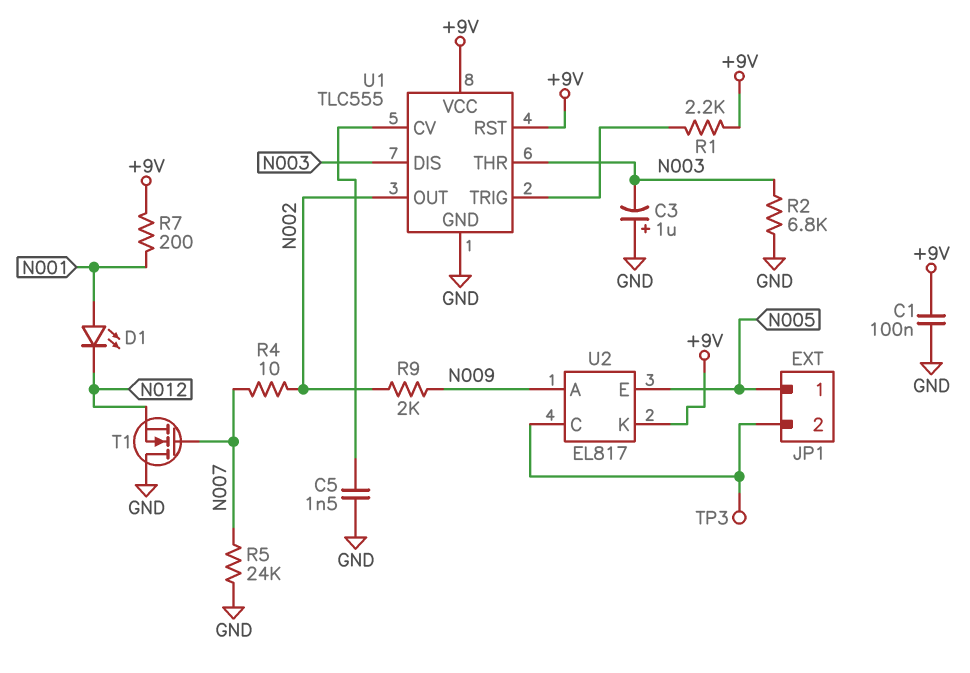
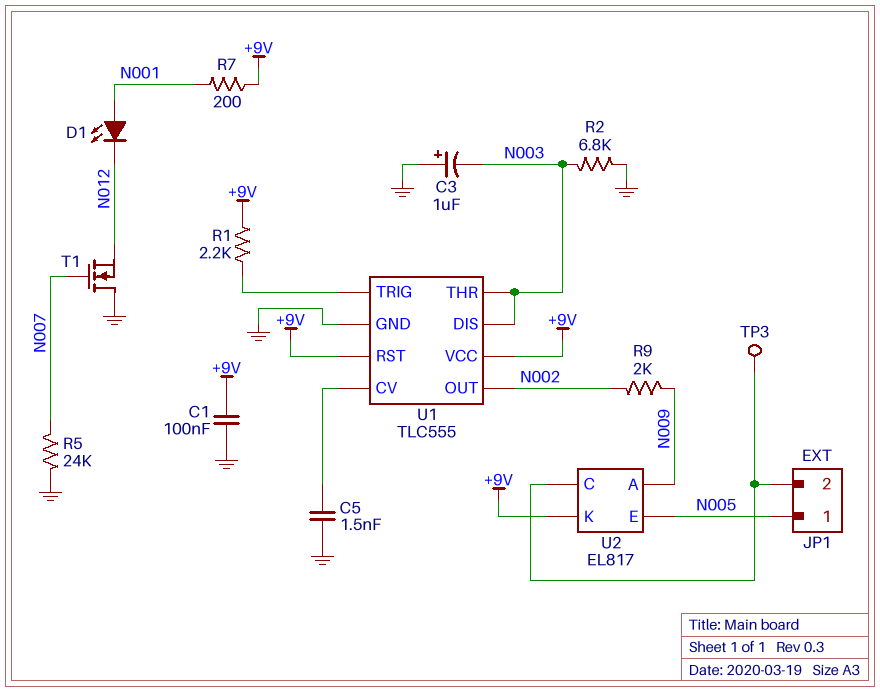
R4: 10 (N002, N007) -> none

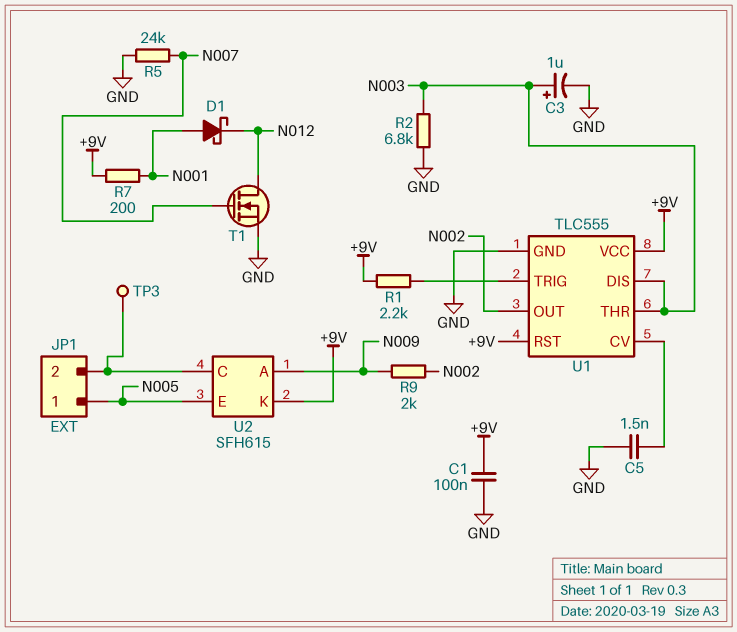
C3: 1uF (plus GND, minus N003) -> 1uF (plus N003, minus GND)
D1: LED (A N001, K N012) -> schottky (A N001, K N012)
T1: NMOS (G N007, D GND, S N012) -> NMOS (G N007, D N012, S GND)
U2: EL817 -> SFH615

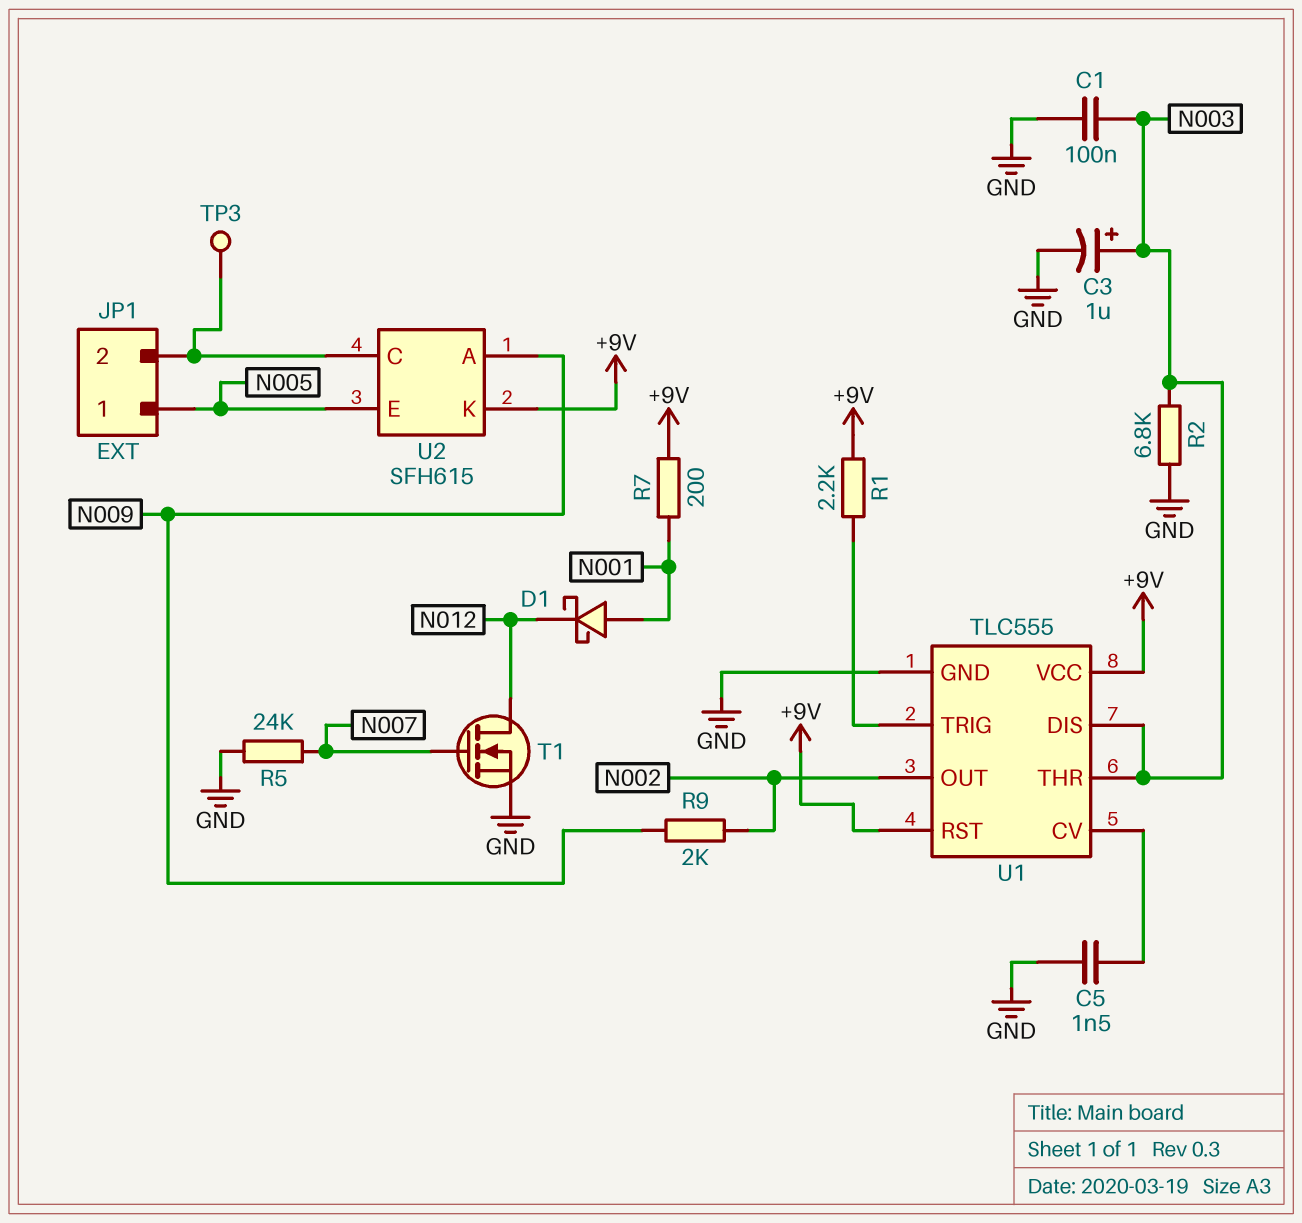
C1: 100nF (+9V, GND) -> 100nF (GND, N003)

